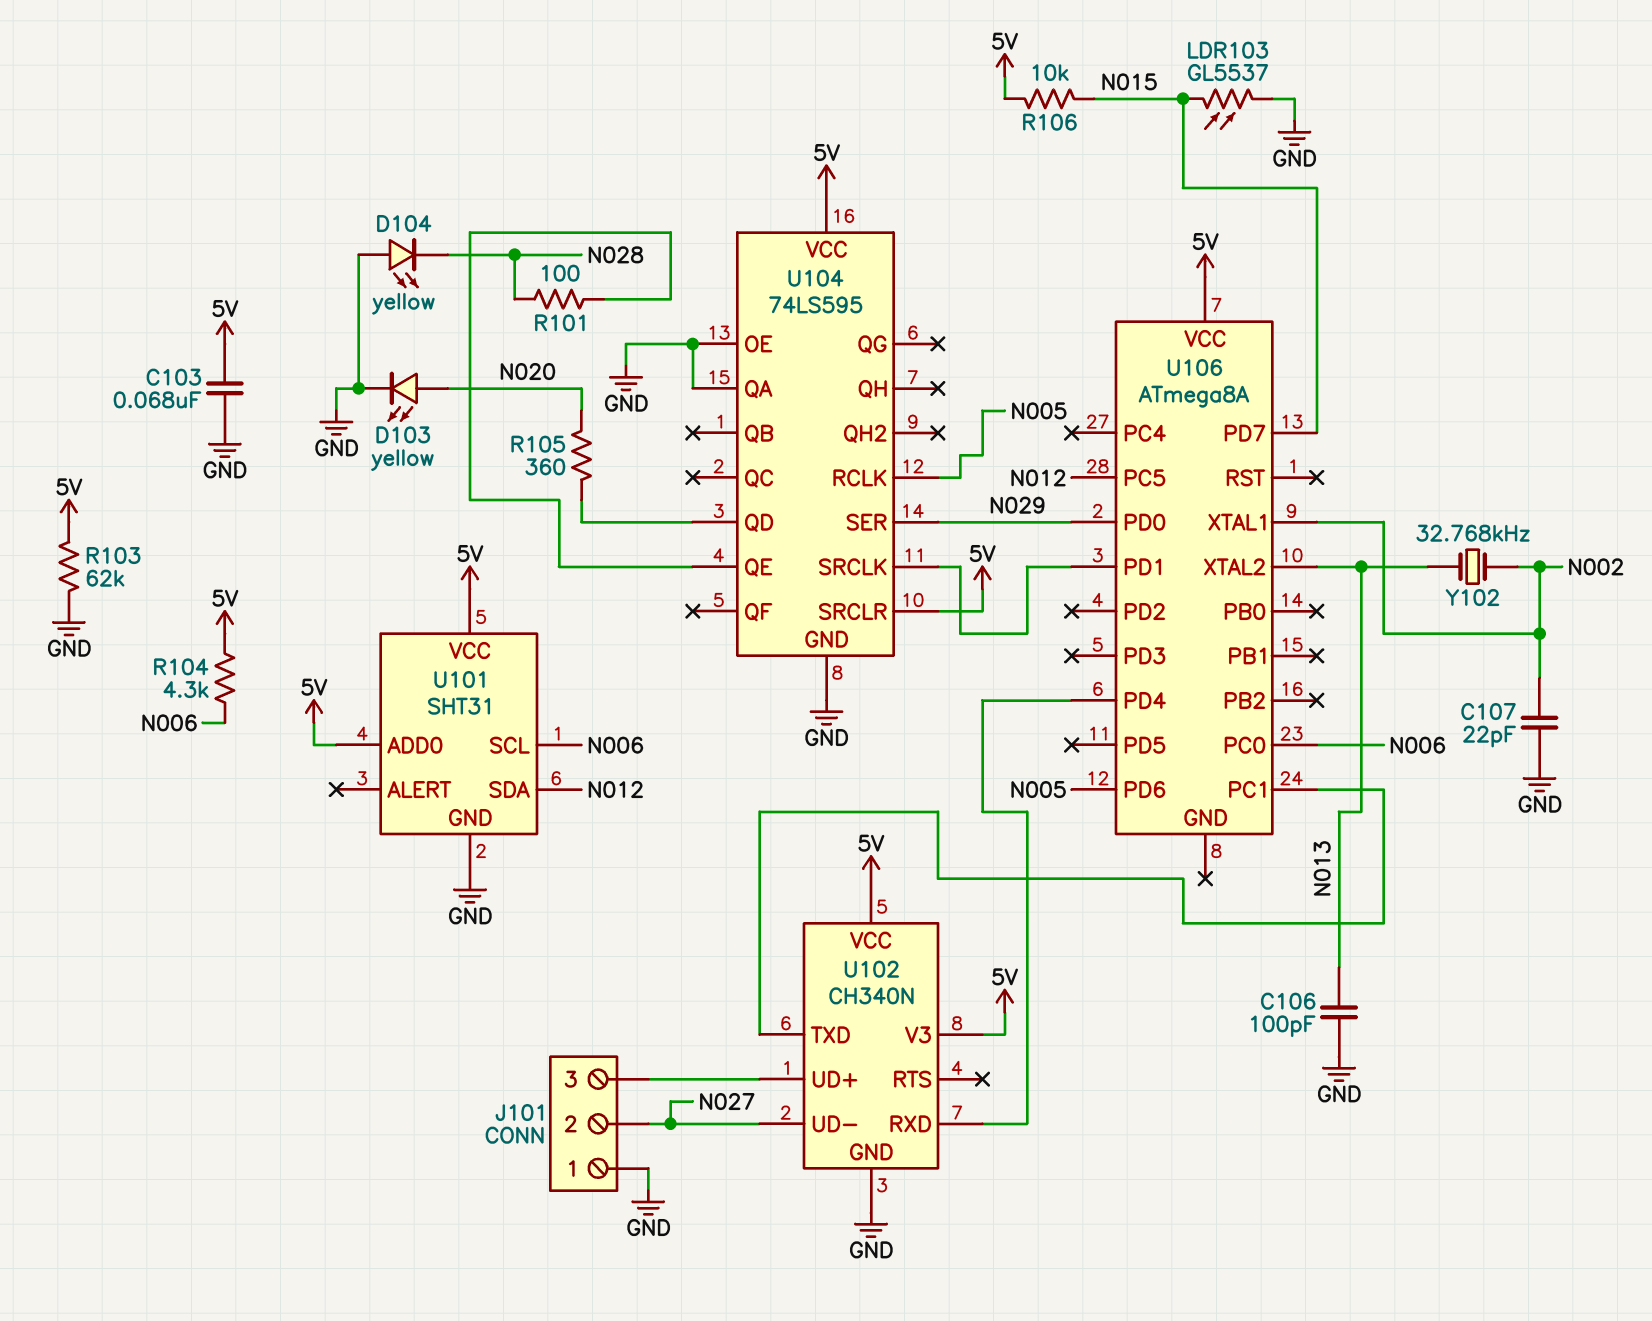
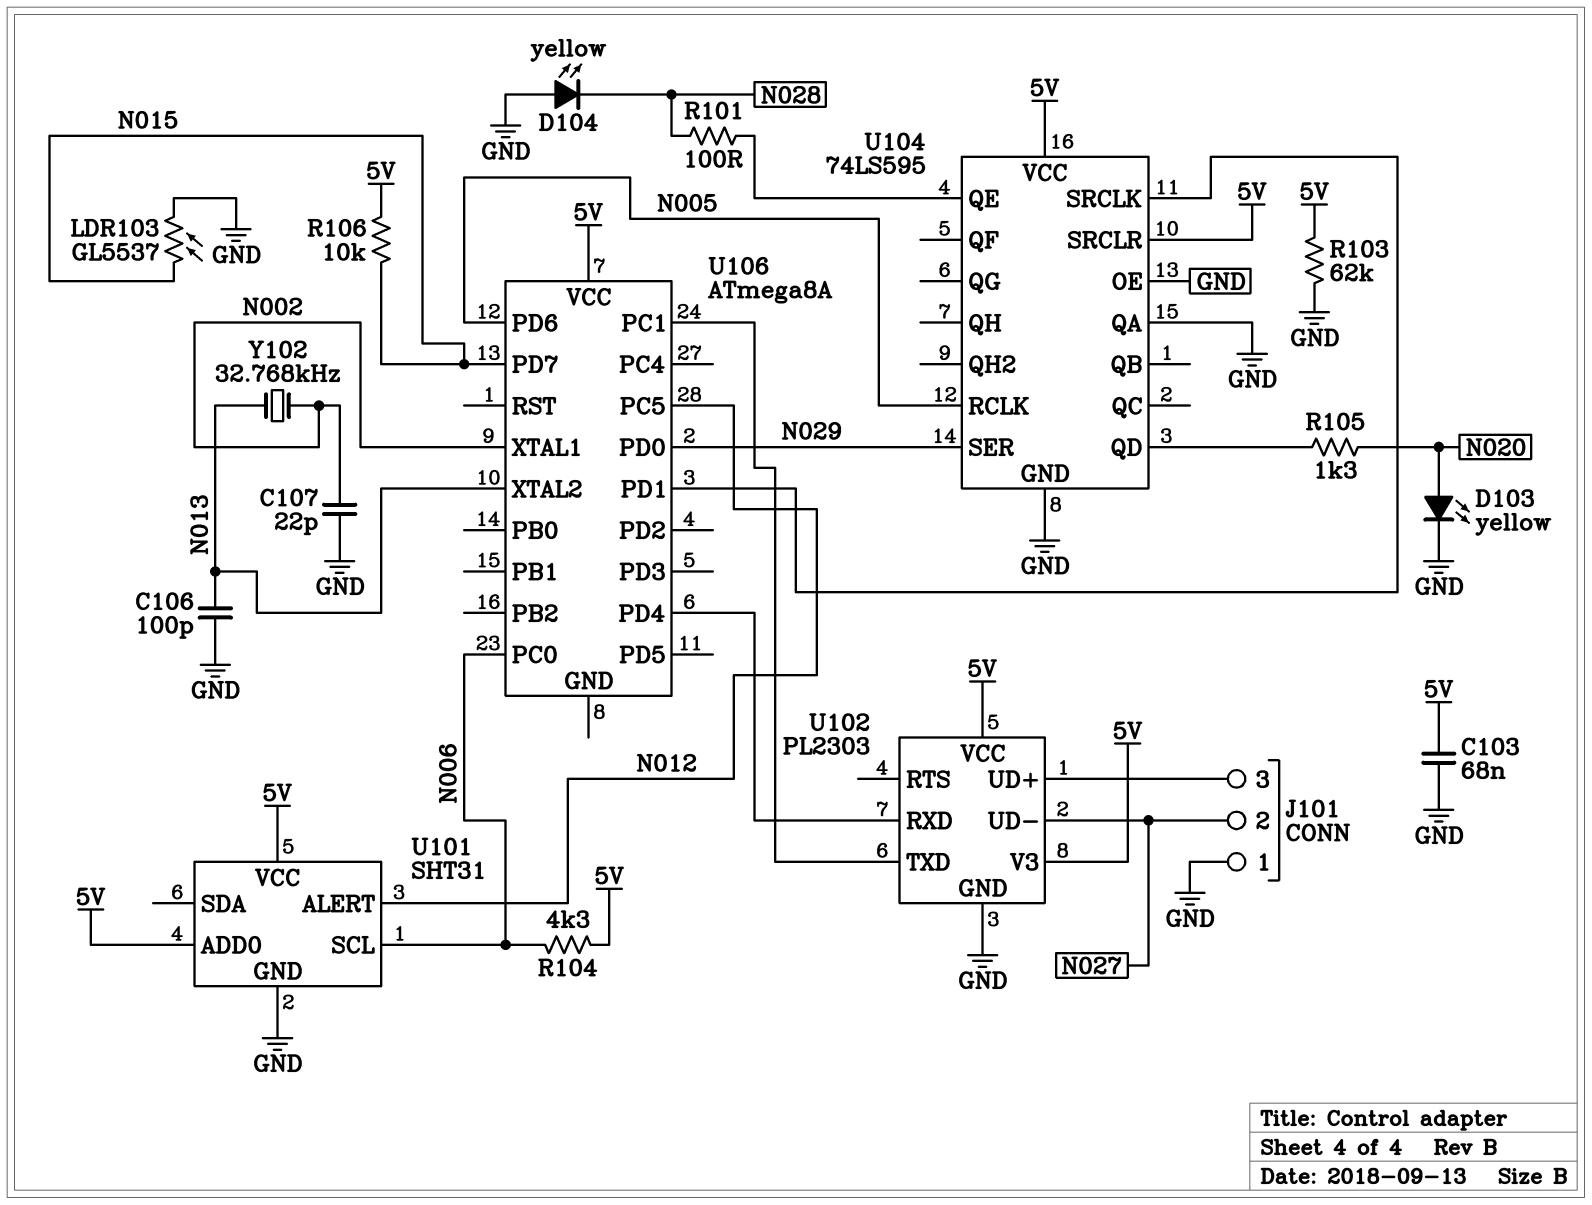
R105: 360 (N020, U104/QD) -> 1.3k (N020, U104/QD)
U101 pin ALERT: none -> N012
U101 pin SDA: N012 -> none
U102: CH340N -> PL2303

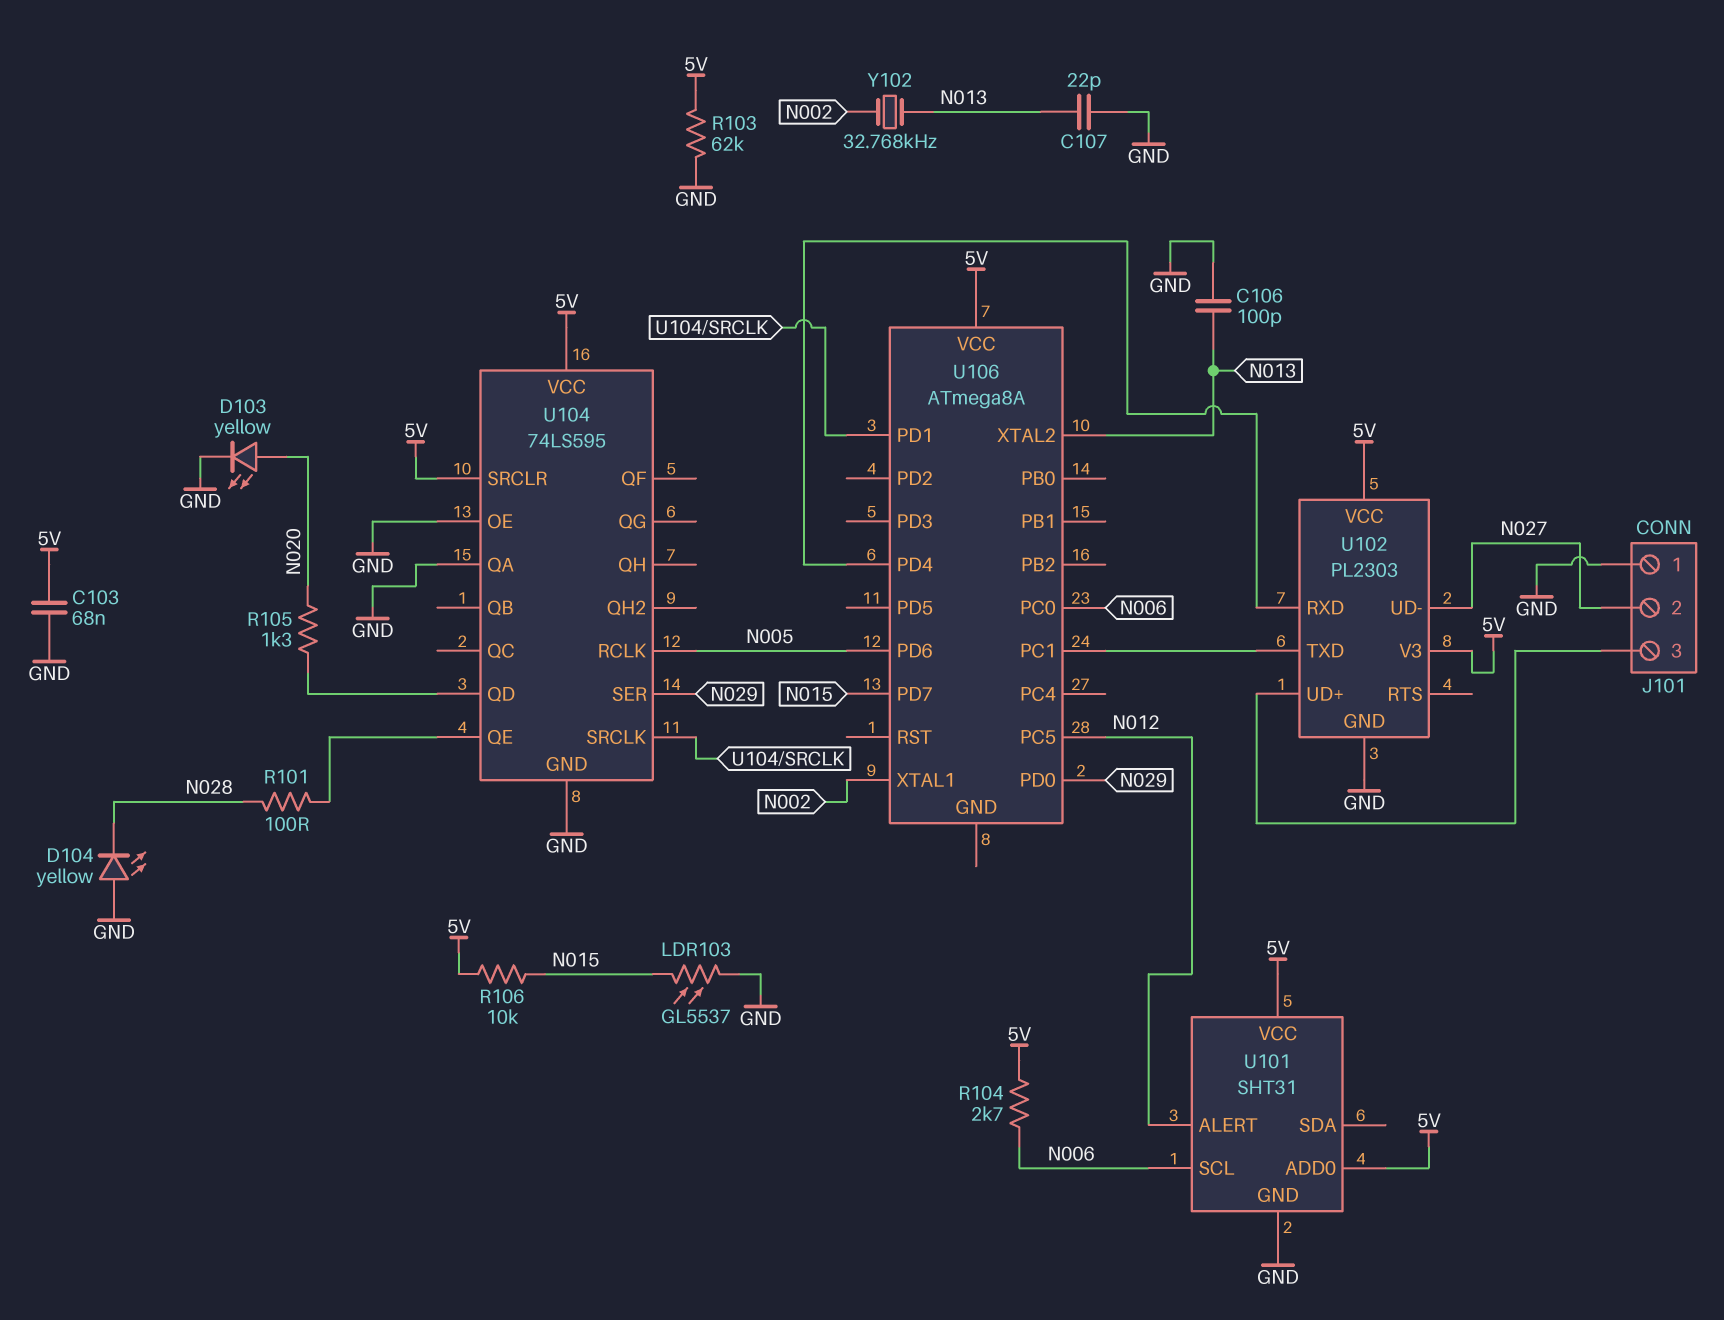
C107: 22pF (GND, N002) -> 22pF (GND, N013)
R104: 4.3k (5V, N006) -> 2.7k (5V, N006)

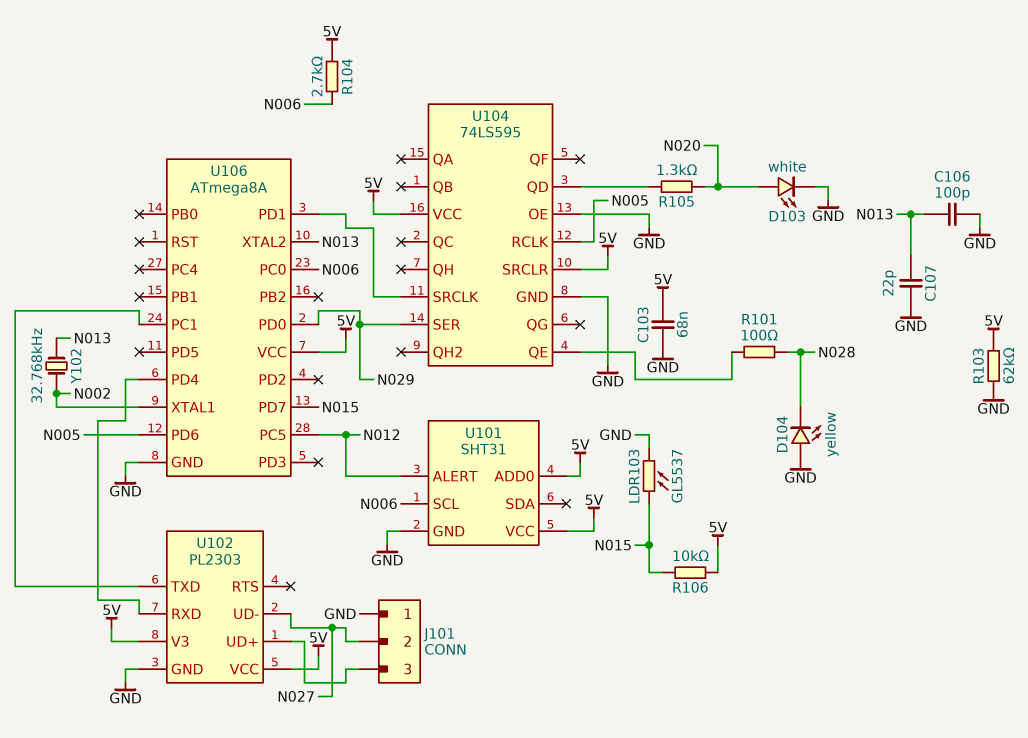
D103: LED yellow (A N020, K GND) -> LED white (A N020, K GND)
U104 pin QA: GND -> none
U106 pin GND: none -> GND

